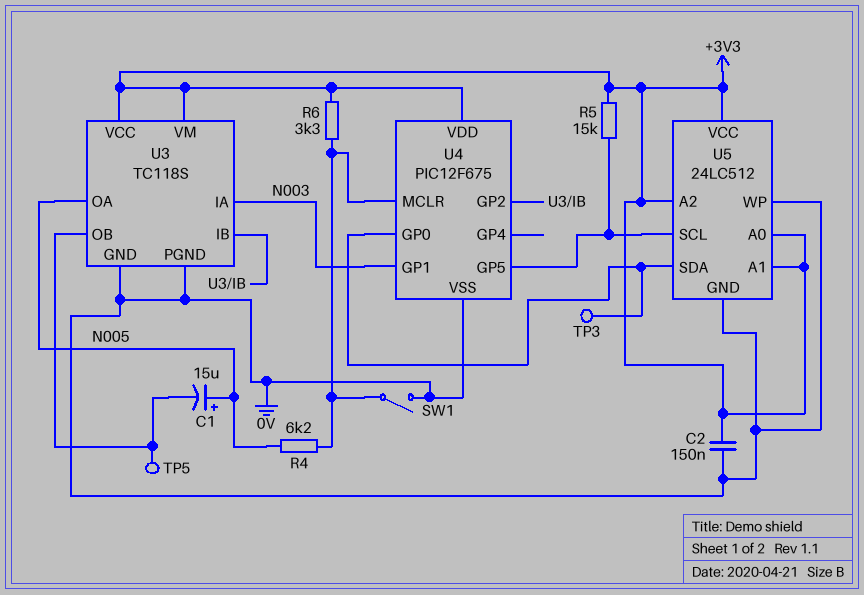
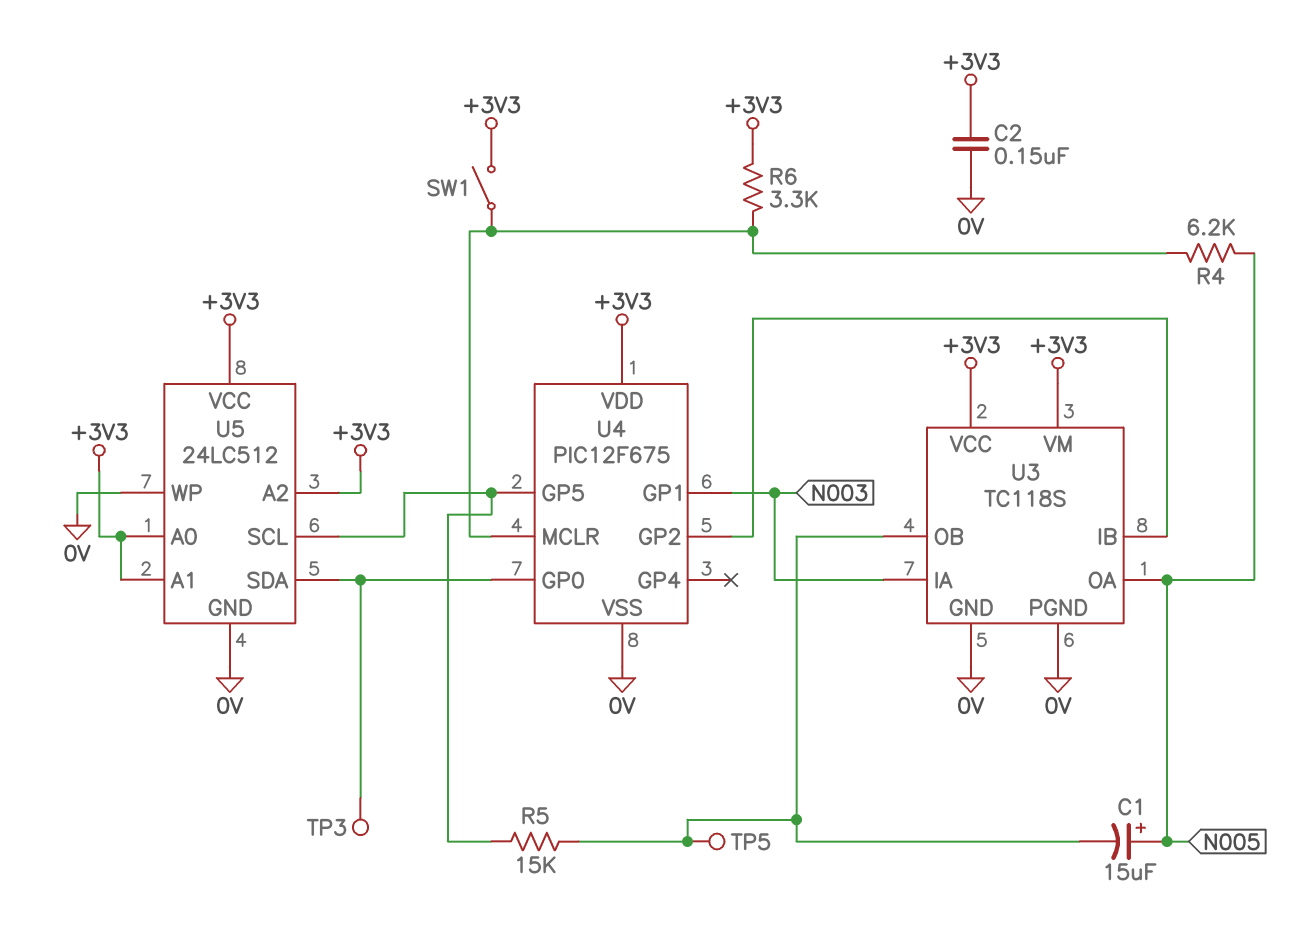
R5: 15k (+3V3, U4/GP5) -> 15k (U3/OB, U4/GP5)
SW1: switch (0V, U4/MCLR) -> switch (+3V3, U4/MCLR)

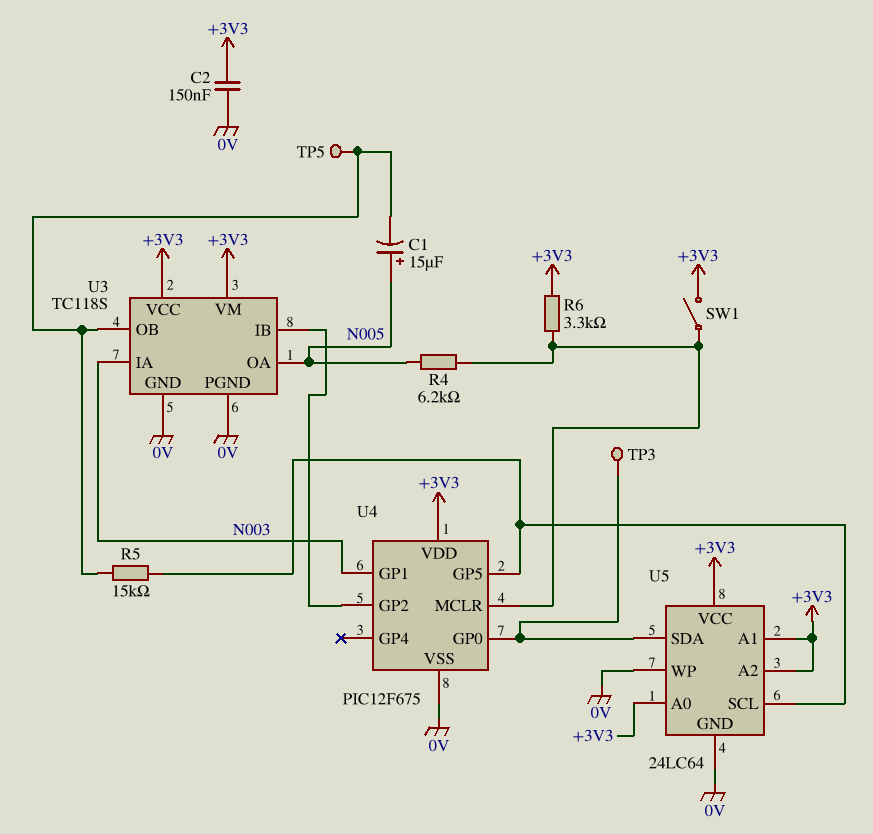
U5: 24LC512 -> 24LC64

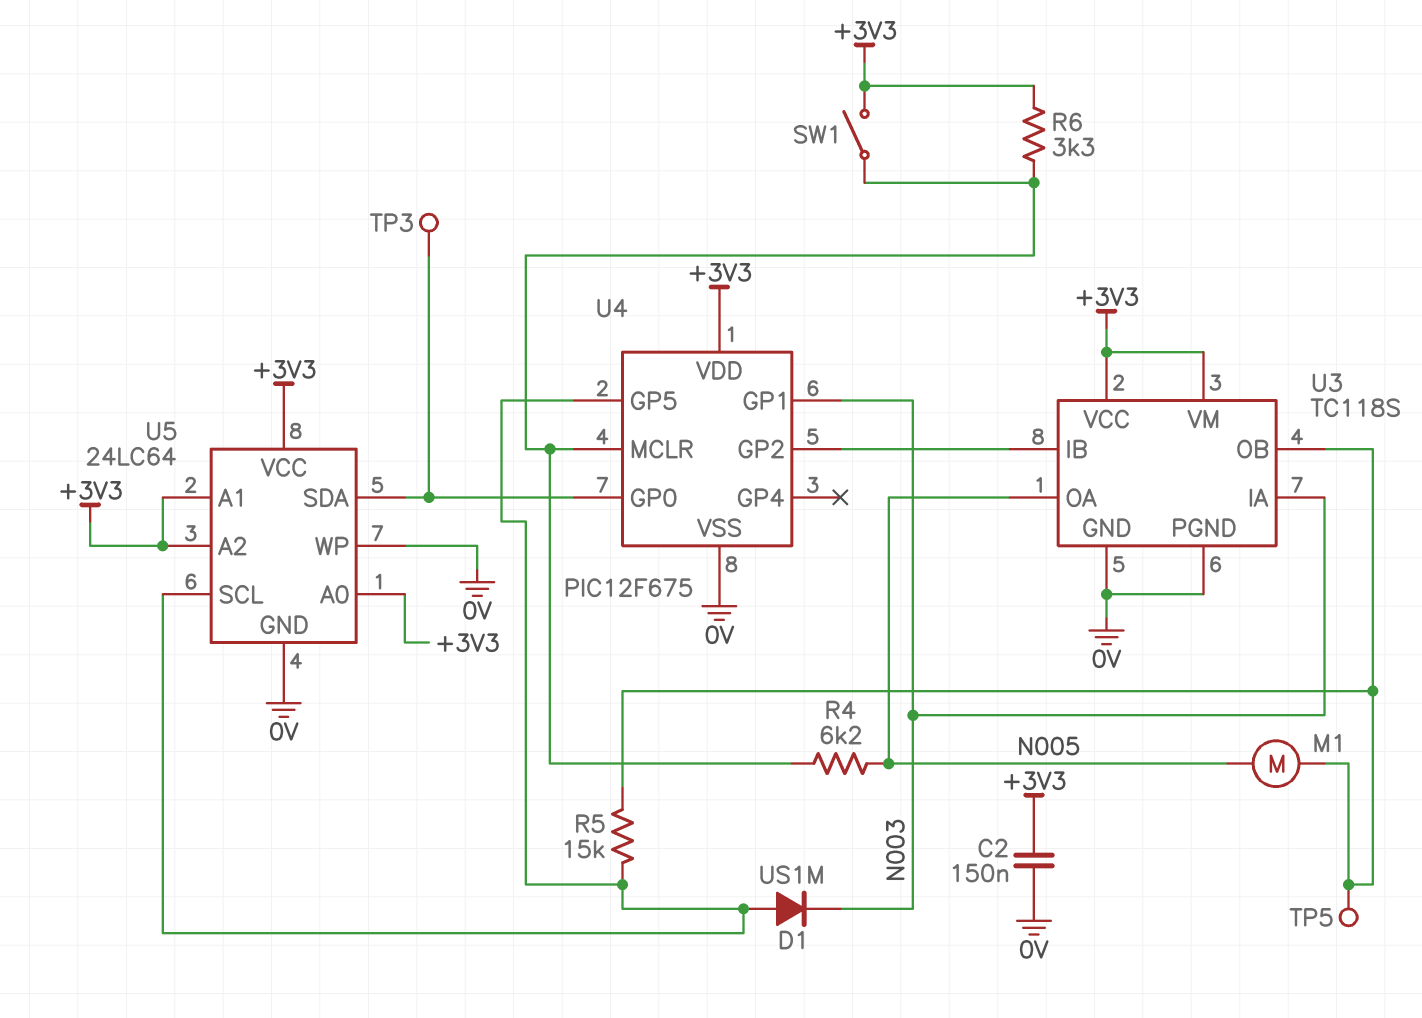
C1: 15uF (plus N005, minus U3/OB) -> none
D1: none -> diode US1M (A U4/GP5, K N003)
M1: none -> motor (N005, U3/OB)

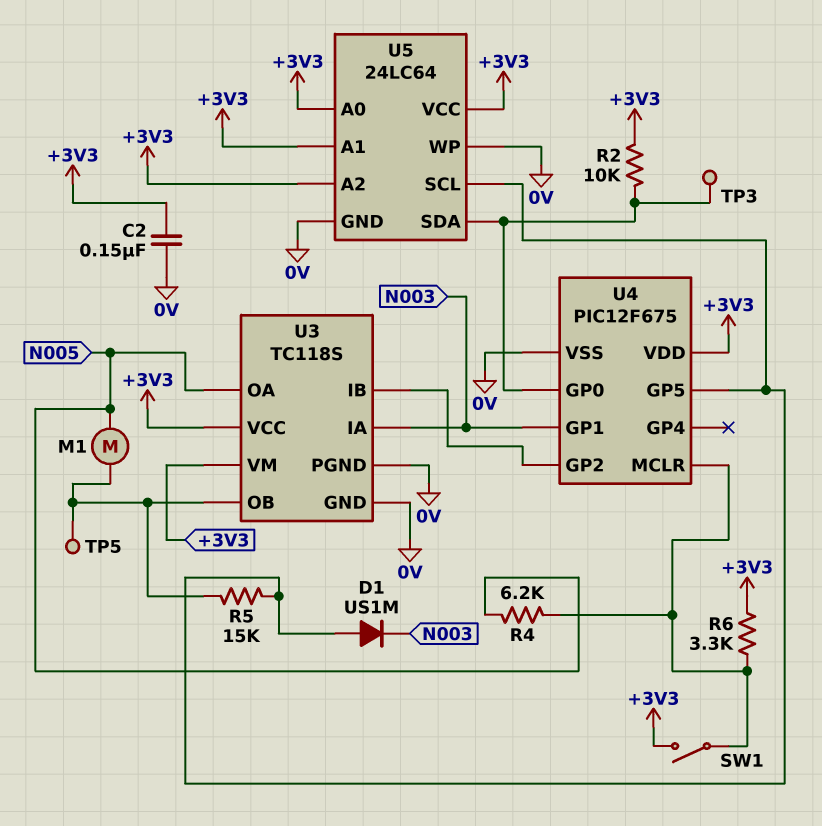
R2: none -> 10k (+3V3, U4/GP0)

